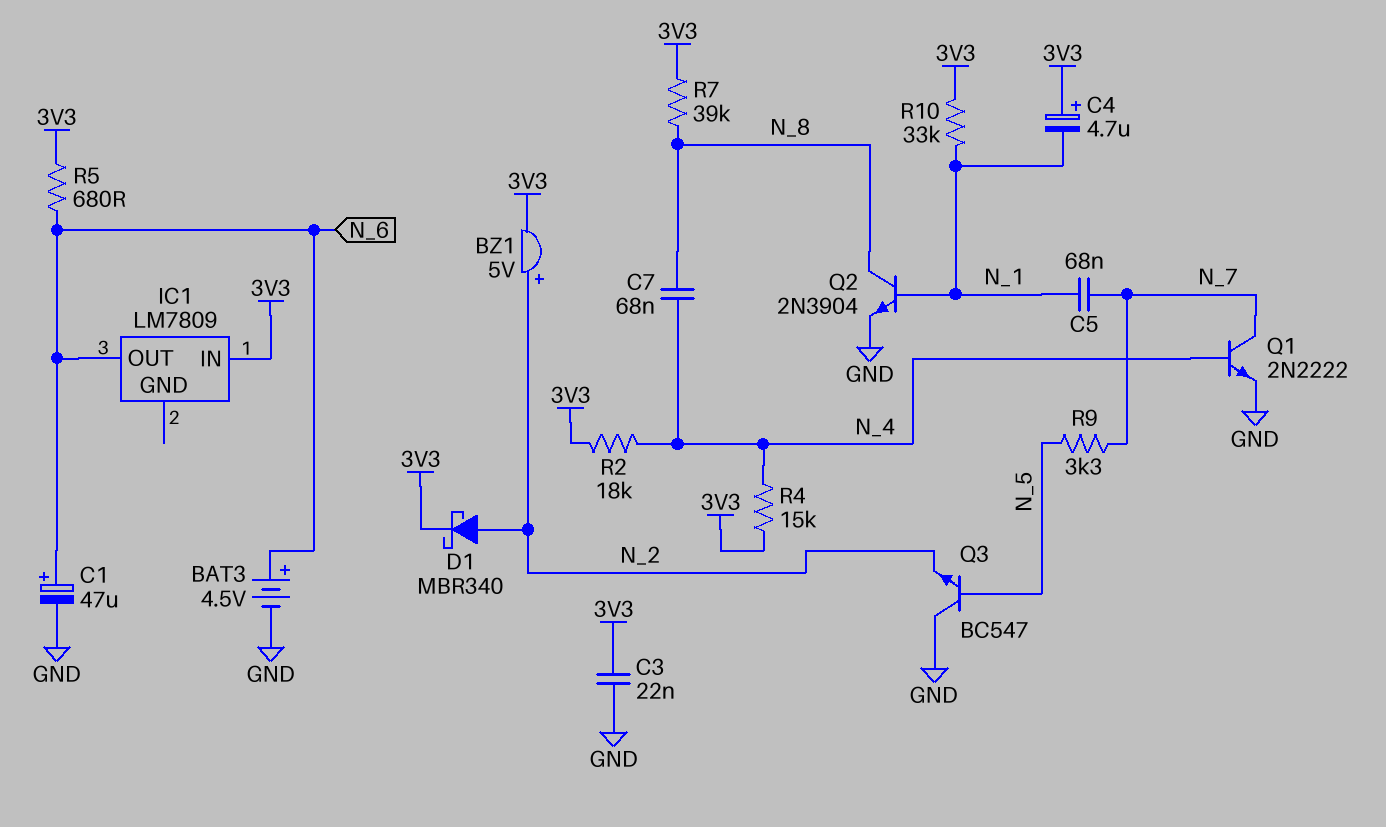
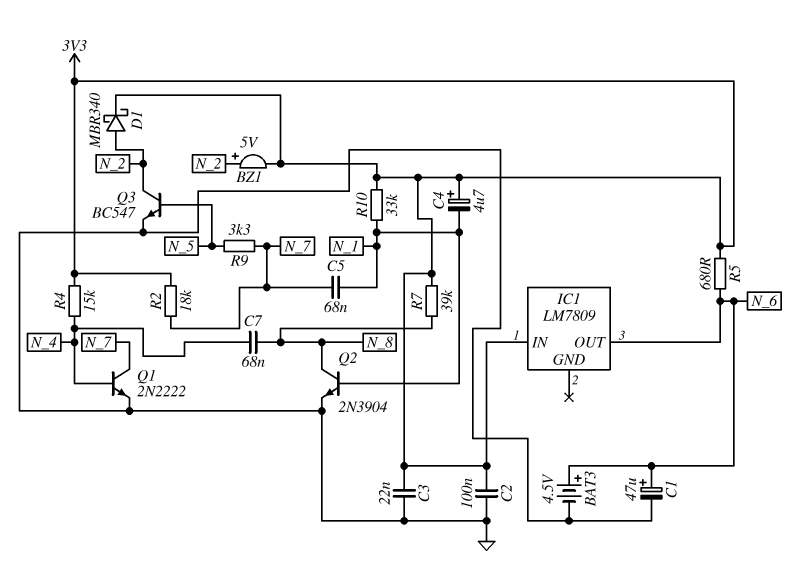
C2: none -> 100nF (3V3, GND)
Q3: NPN BC547 (B N_5, C GND, E N_2) -> NPN BC547 (B N_5, C N_2, E GND)
R2: 18k (3V3, N_4) -> 18k (3V3, N_7)

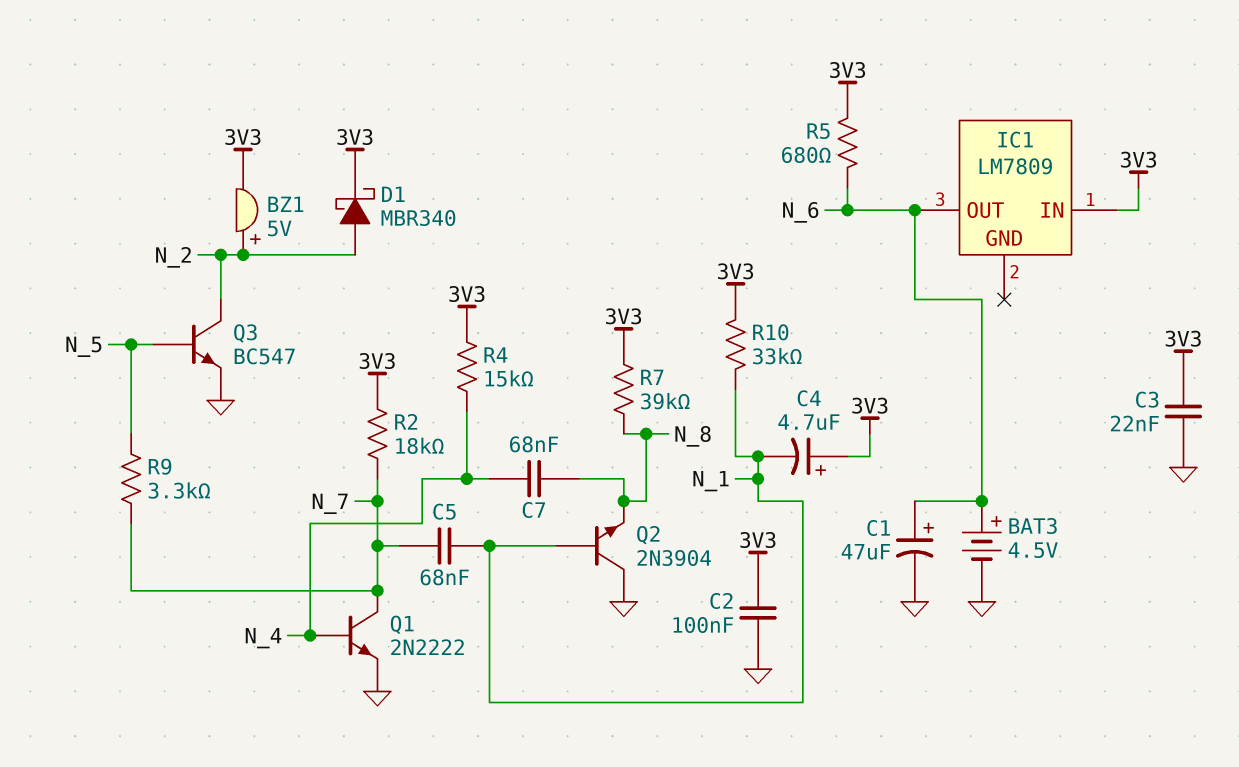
Q2: NPN 2N3904 (B N_1, C N_8, E GND) -> NPN 2N3904 (B N_1, C GND, E N_8)

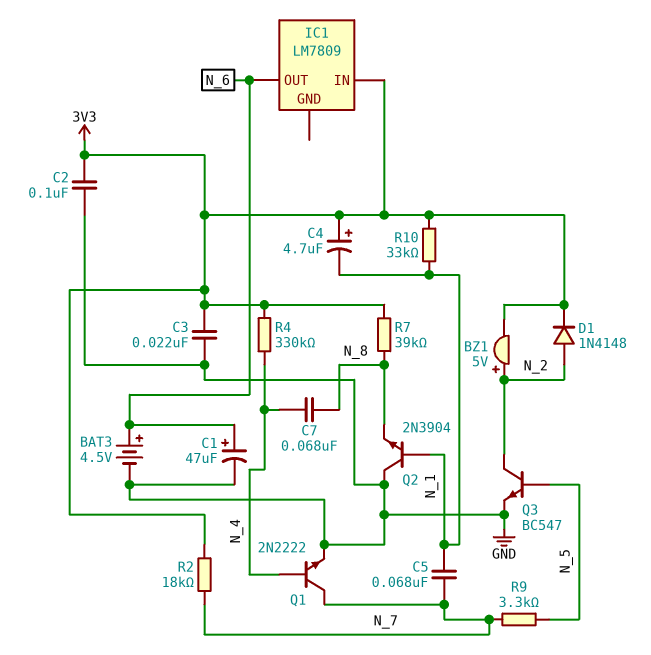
D1: schottky MBR340 (A N_2, K 3V3) -> diode 1N4148 (A N_2, K 3V3)
R4: 15k (3V3, N_4) -> 330k (3V3, N_4)
R5: 680 (3V3, N_6) -> none

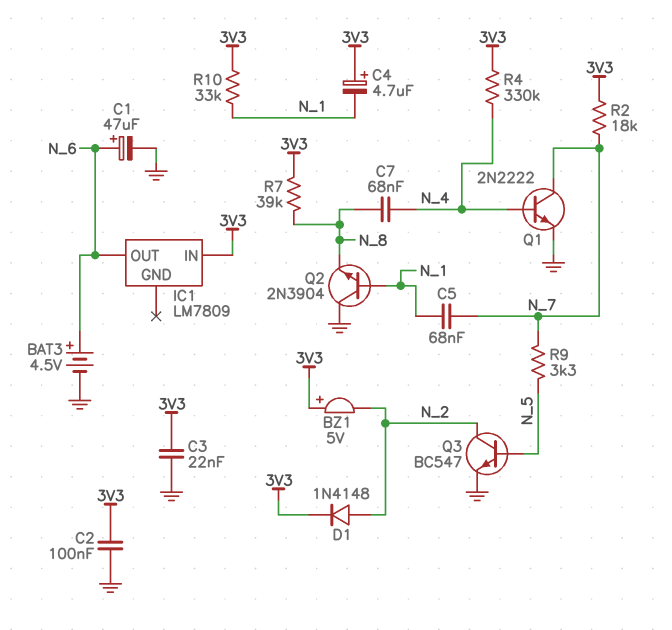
BZ1: buzzer 5V (plus N_2, minus 3V3) -> buzzer 5V (plus 3V3, minus N_2)

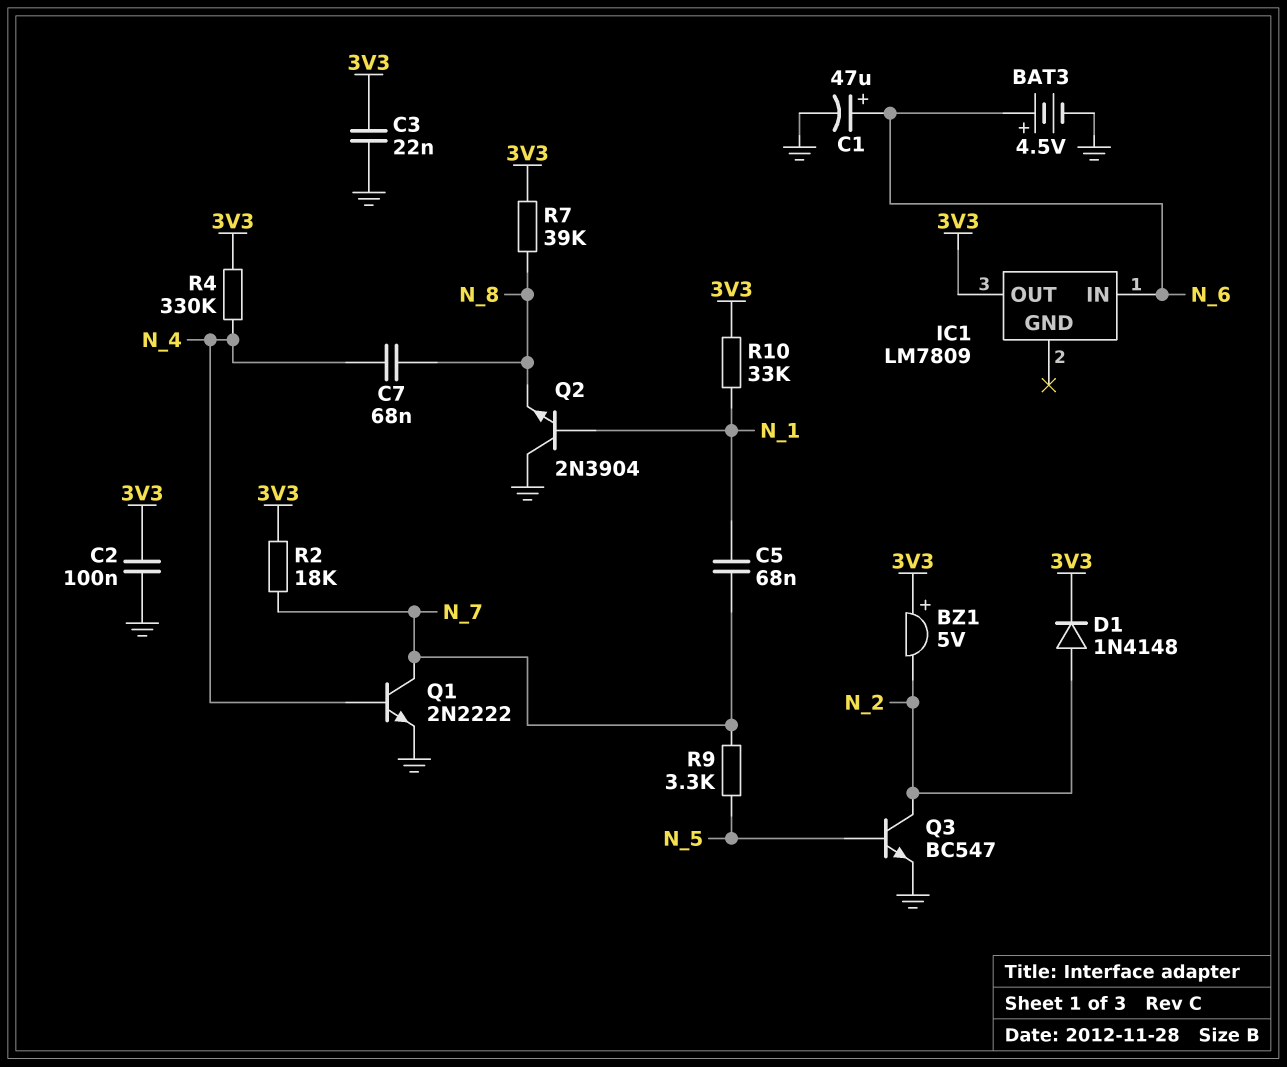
C4: 4.7uF (plus 3V3, minus N_1) -> none
IC1 pin IN: 3V3 -> N_6
IC1 pin OUT: N_6 -> 3V3

